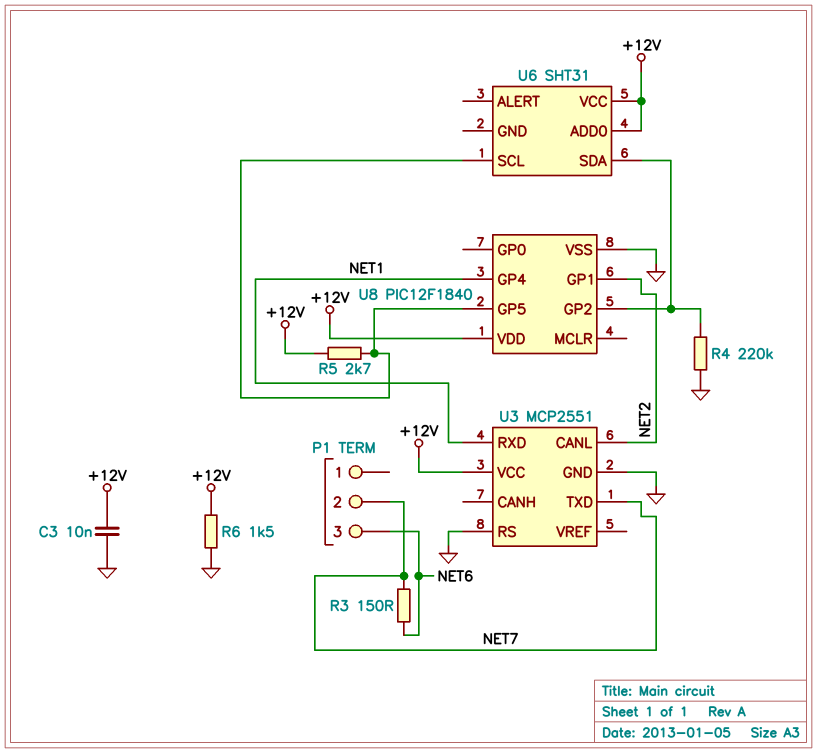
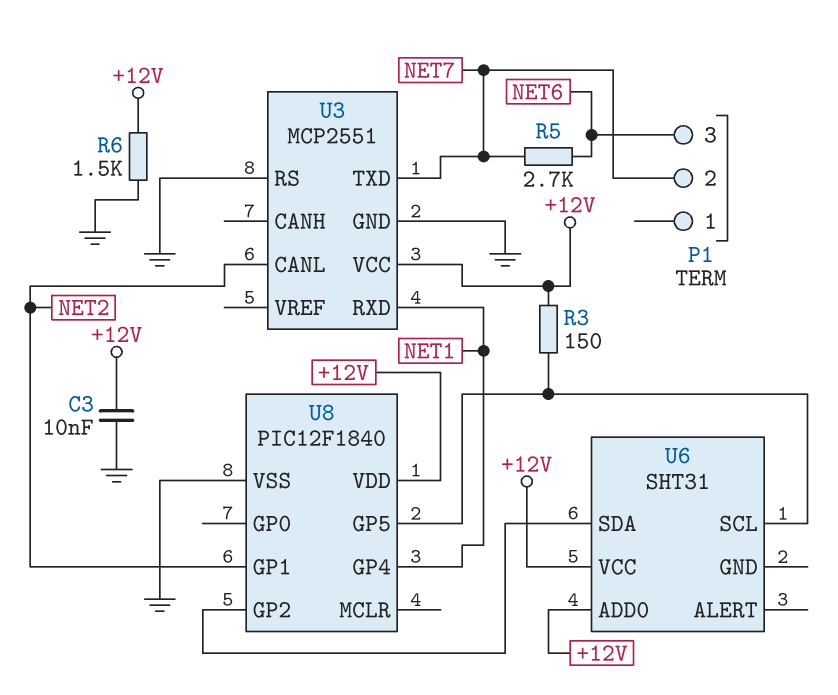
R3: 150 (NET6, NET7) -> 150 (+12V, U6/SCL)
R4: 220k (GND, U6/SDA) -> none
R5: 2.7k (+12V, U6/SCL) -> 2.7k (NET6, NET7)

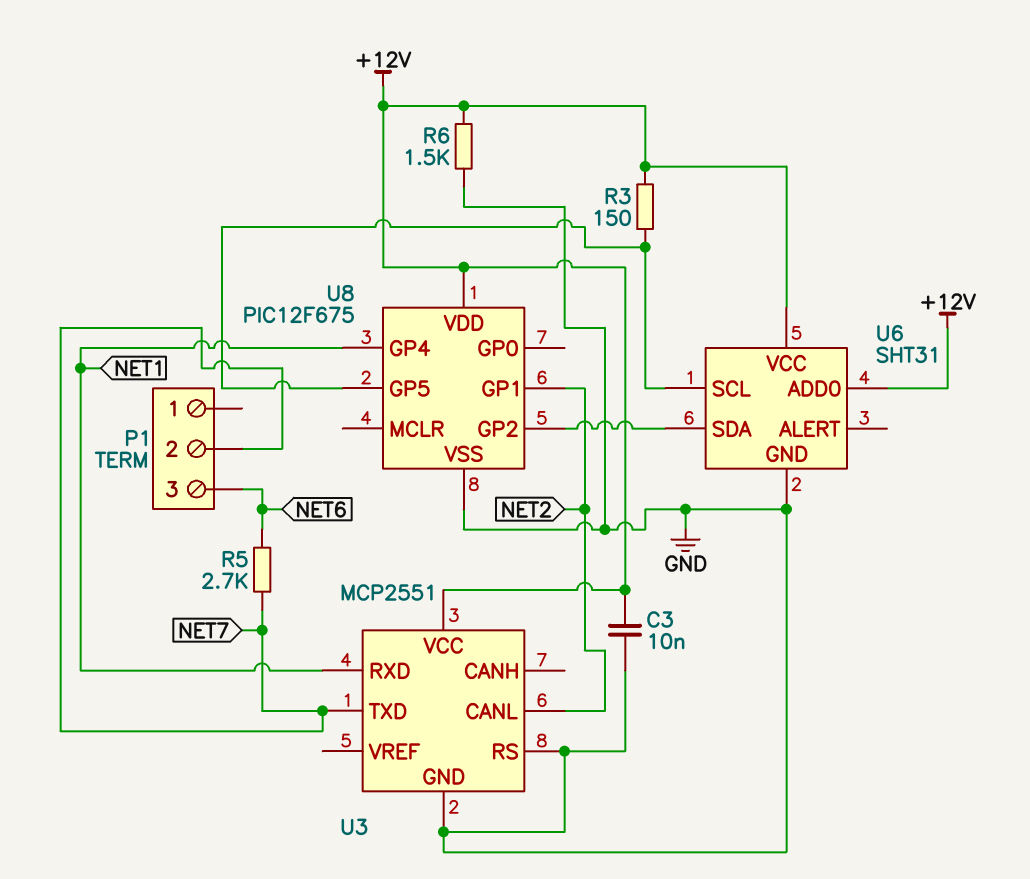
U6 pin GND: none -> GND
U8: PIC12F1840 -> PIC12F675

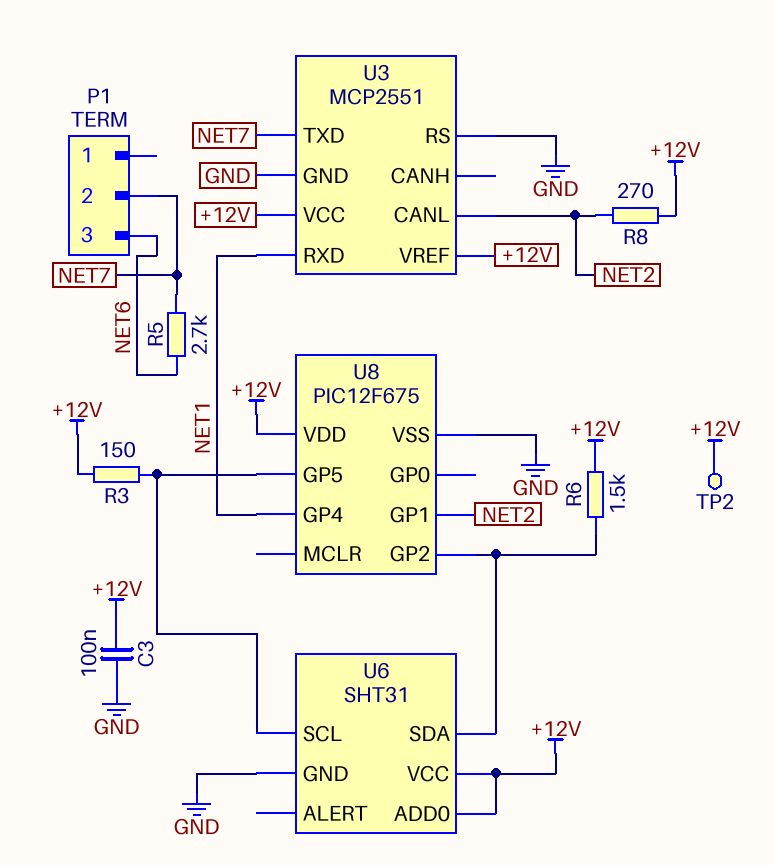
C3: 10nF (+12V, GND) -> 100nF (+12V, GND)
R6: 1.5k (+12V, GND) -> 1.5k (+12V, U6/SDA)
R8: none -> 270 (+12V, NET2)
TP2: none -> test point (+12V)
U3 pin VREF: none -> +12V

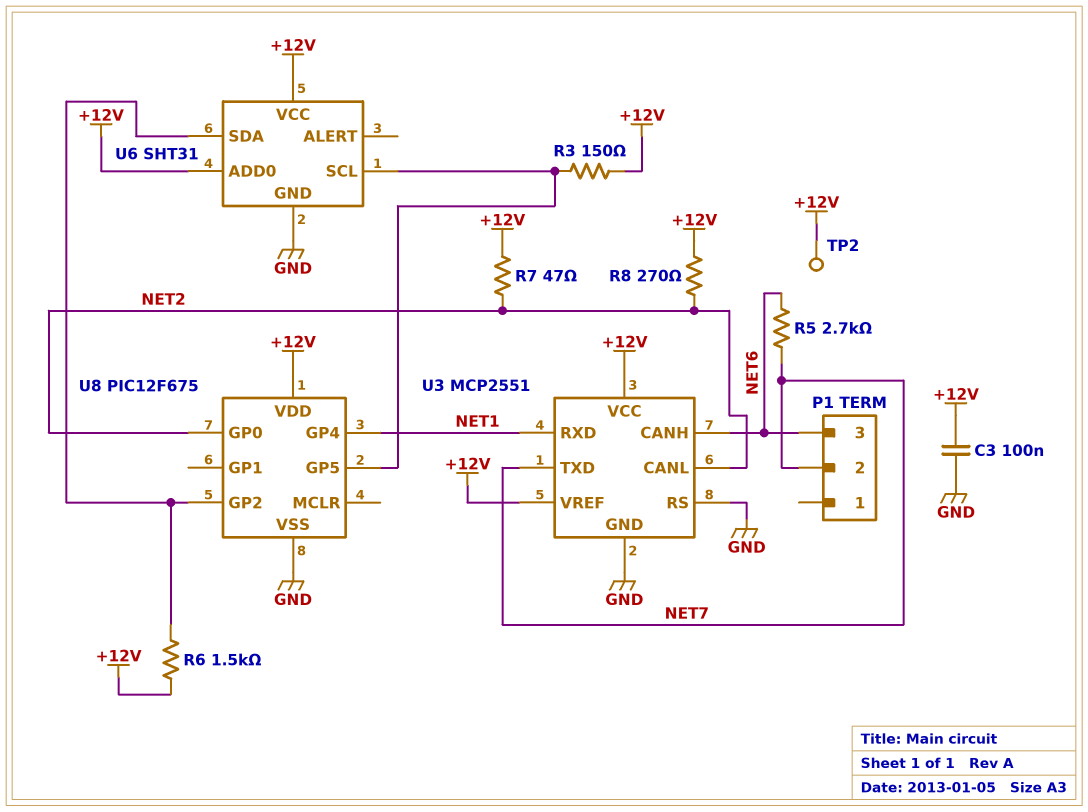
R7: none -> 47 (+12V, NET2)
U3 pin CANH: none -> NET6
U8 pin GP0: none -> NET2
U8 pin GP1: NET2 -> none

